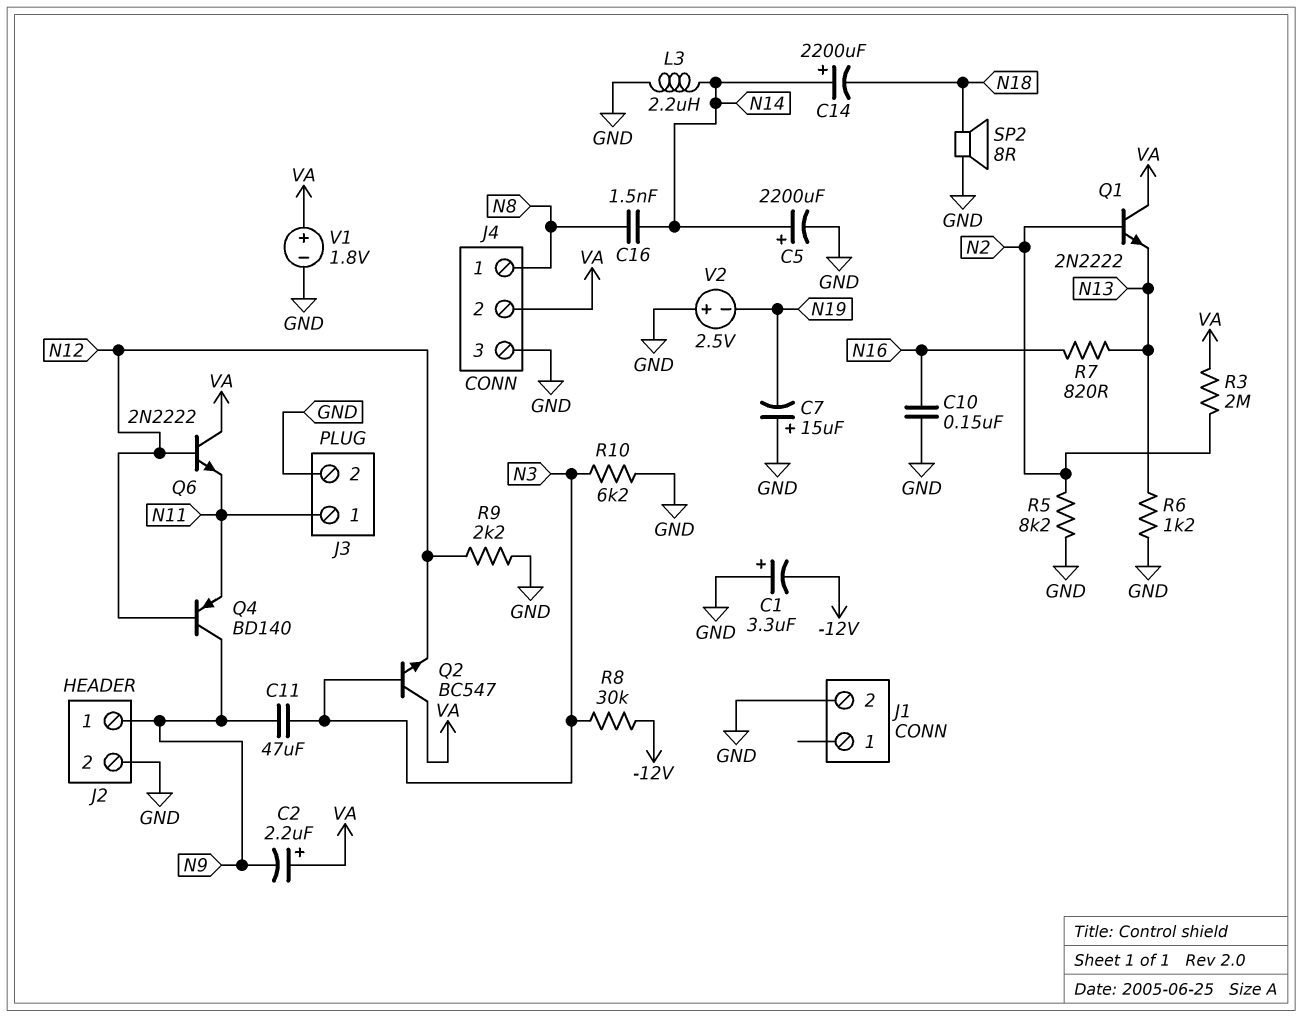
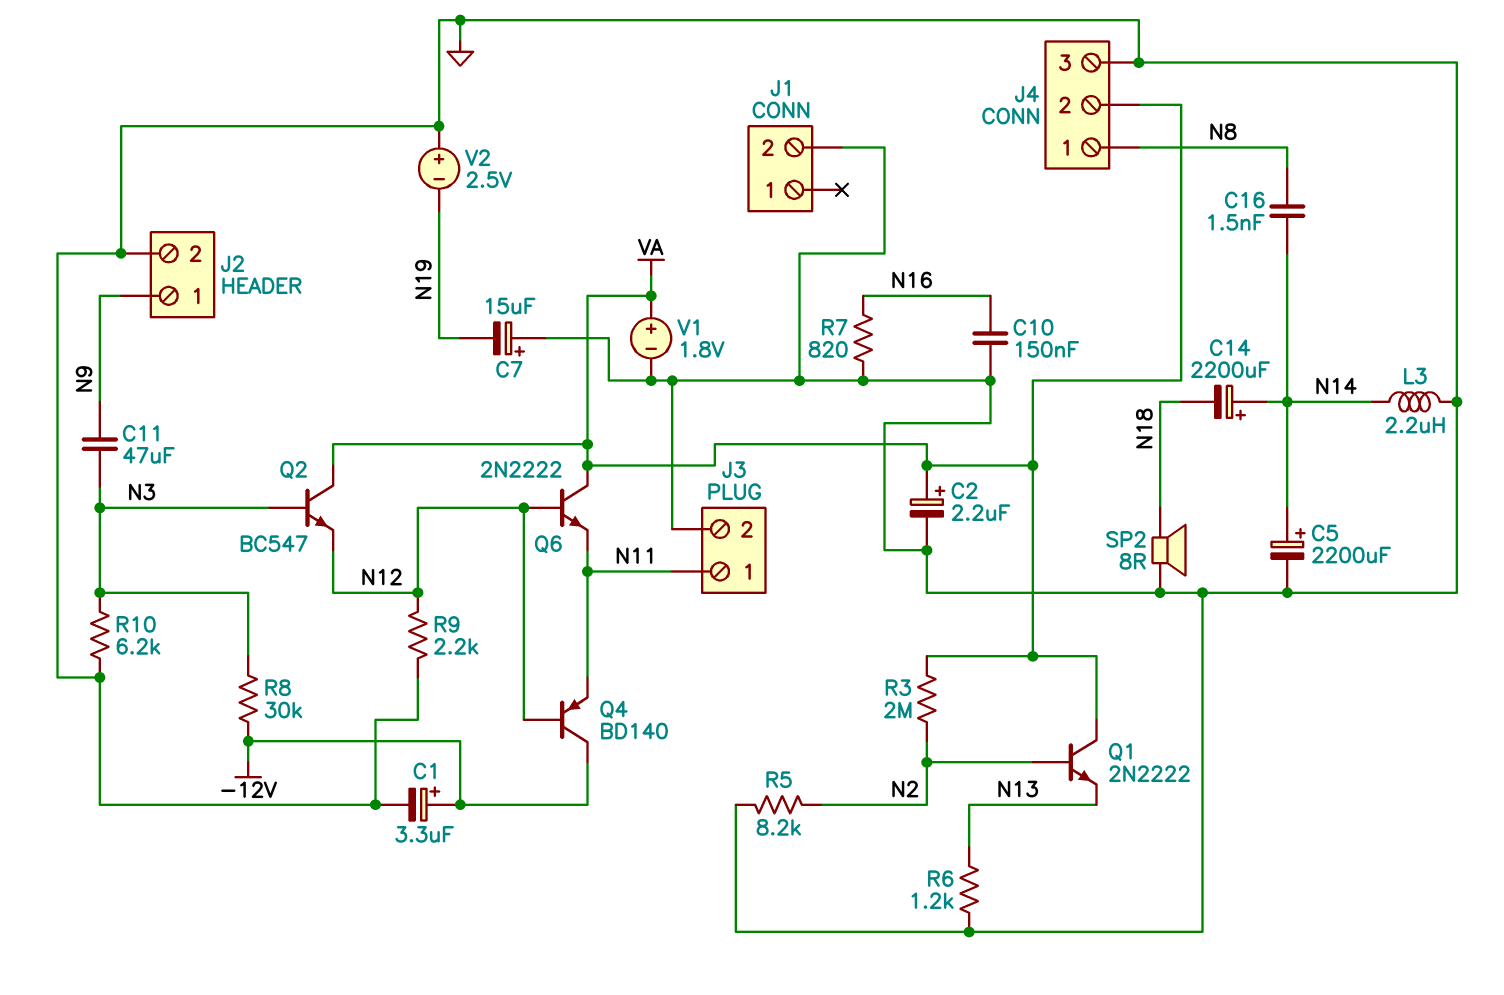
C1: 3.3uF (plus GND, minus -12V) -> 3.3uF (plus -12V, minus GND)
C2: 2.2uF (plus VA, minus N9) -> 2.2uF (plus VA, minus GND)
Q4: PNP BD140 (B N12, C N9, E N11) -> PNP BD140 (B N12, C -12V, E N11)
R7: 820 (N13, N16) -> 820 (GND, N16)

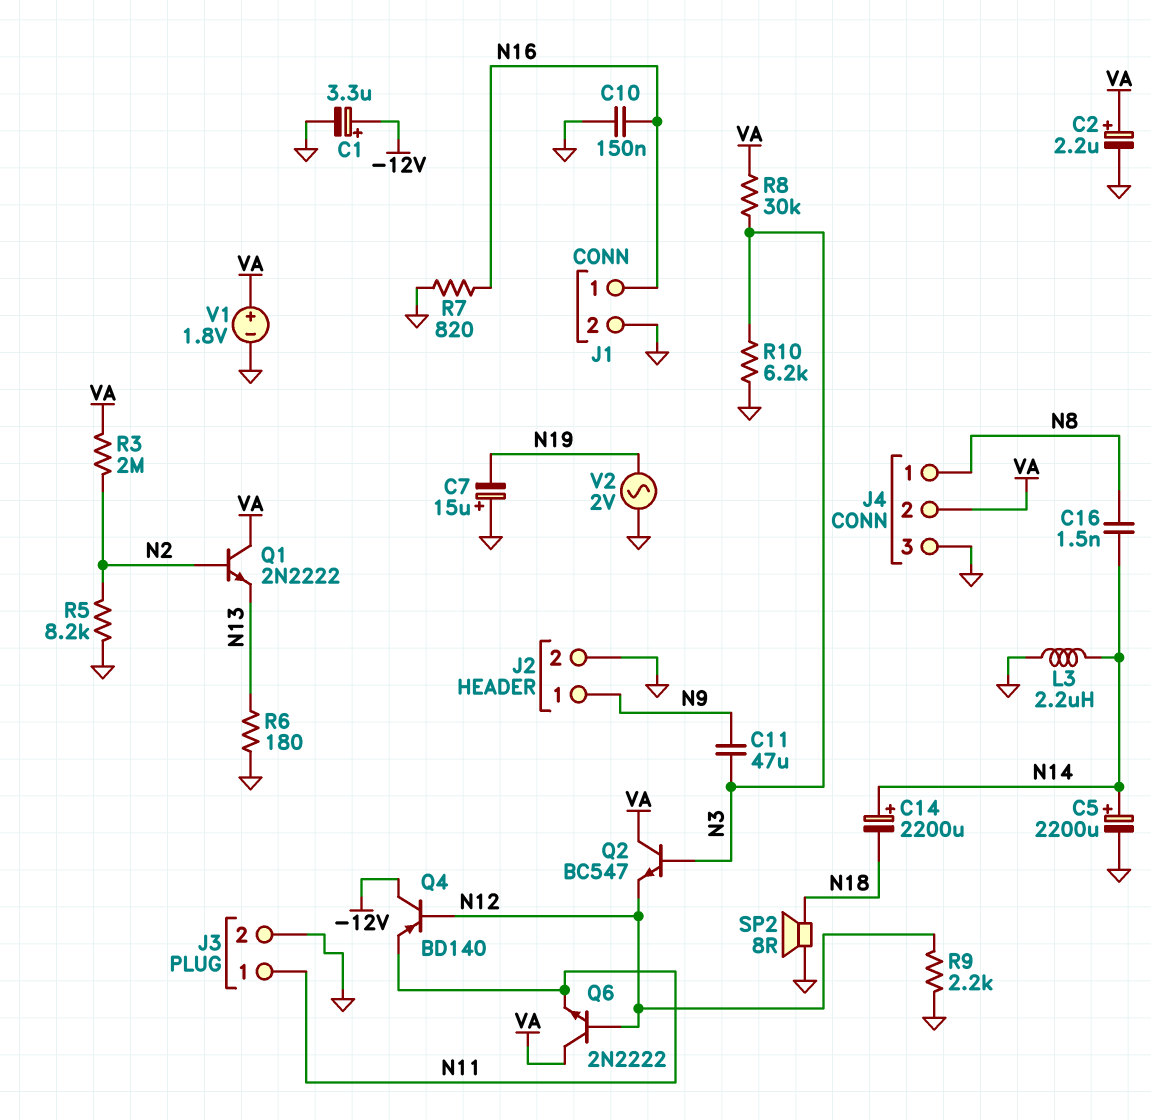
J1 pin 1: none -> N16
R6: 1.2k (GND, N13) -> 180 (GND, N13)
R8: 30k (-12V, N3) -> 30k (N3, VA)
V2: 2.5V (plus GND, minus N19) -> AC 2V (GND, N19)

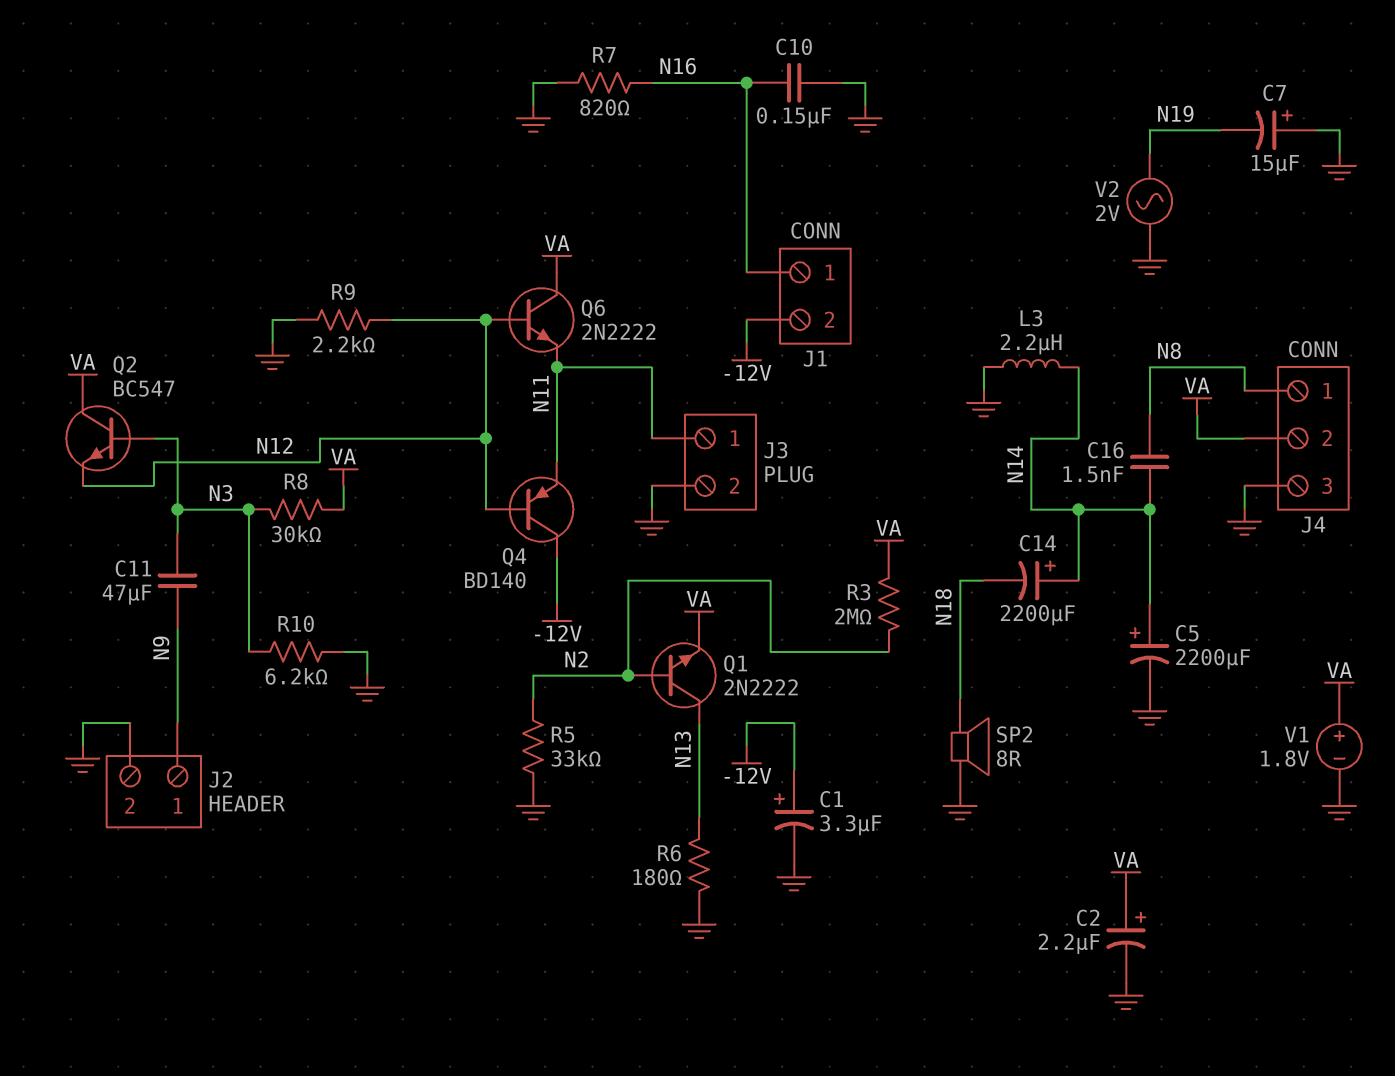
J1 pin 2: GND -> -12V
Q1: NPN 2N2222 (B N2, C VA, E N13) -> NPN 2N2222 (B N2, C N13, E VA)
R5: 8.2k (GND, N2) -> 33k (GND, N2)

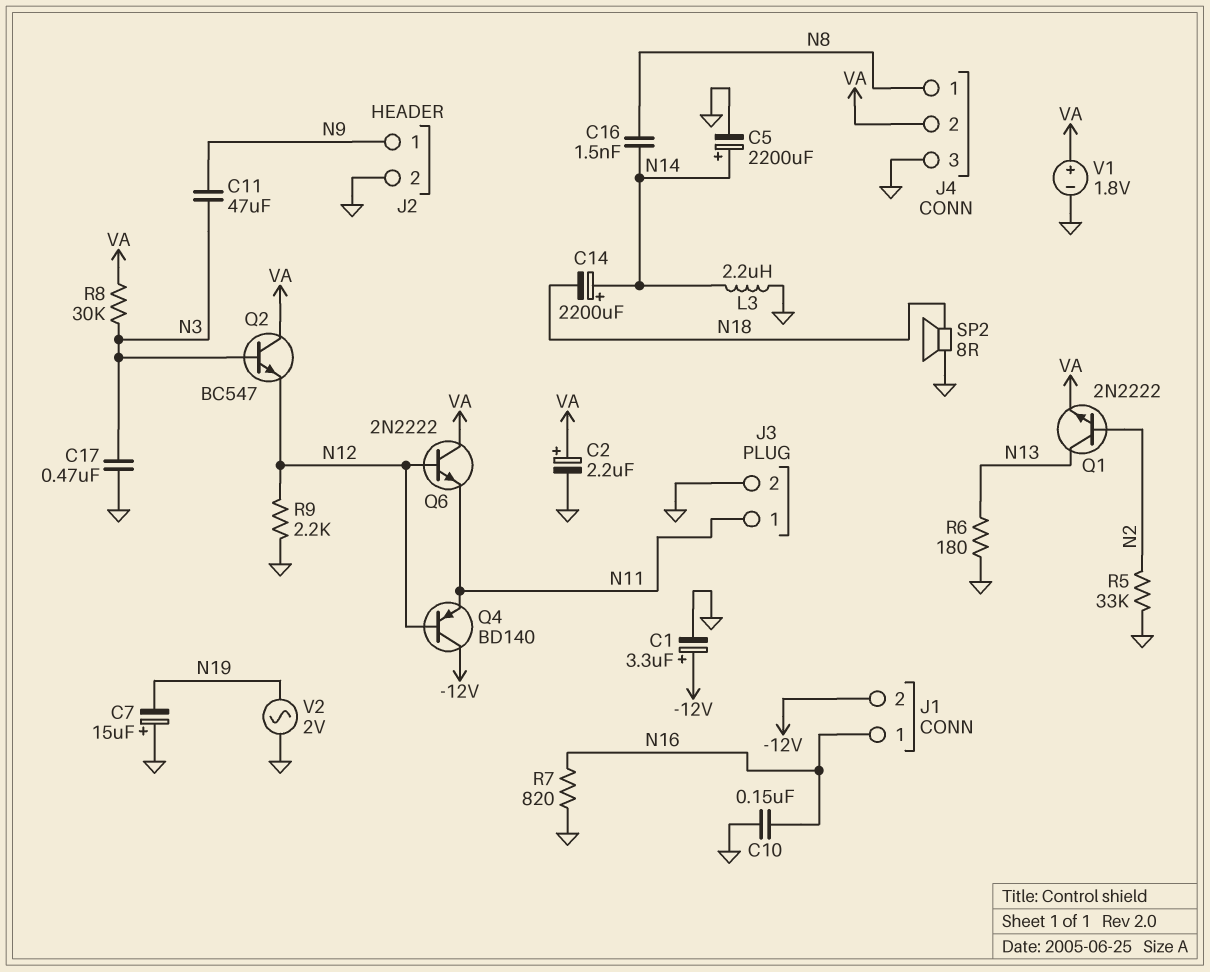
C17: none -> 470nF (GND, N3)
R3: 2M (N2, VA) -> none
R10: 6.2k (GND, N3) -> none

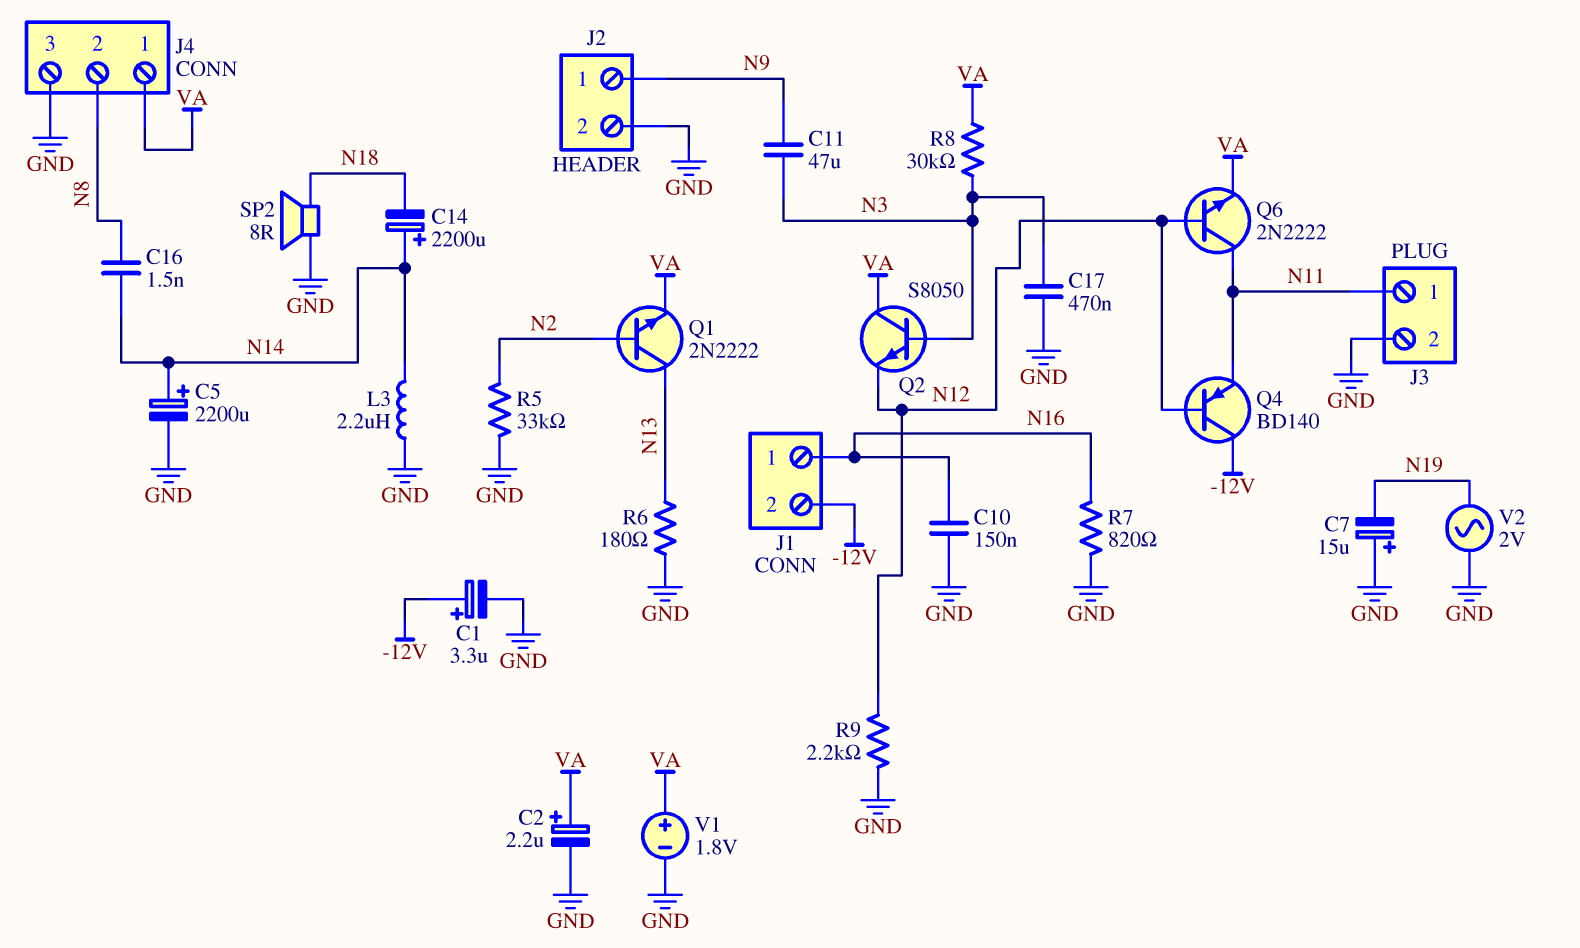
J4 pin 1: N8 -> VA
J4 pin 2: VA -> N8
Q2: NPN BC547 (B N3, C VA, E N12) -> NPN S8050 (B N3, C VA, E N12)
Q6: NPN 2N2222 (B N12, C VA, E N11) -> NPN 2N2222 (B N12, C N11, E VA)

